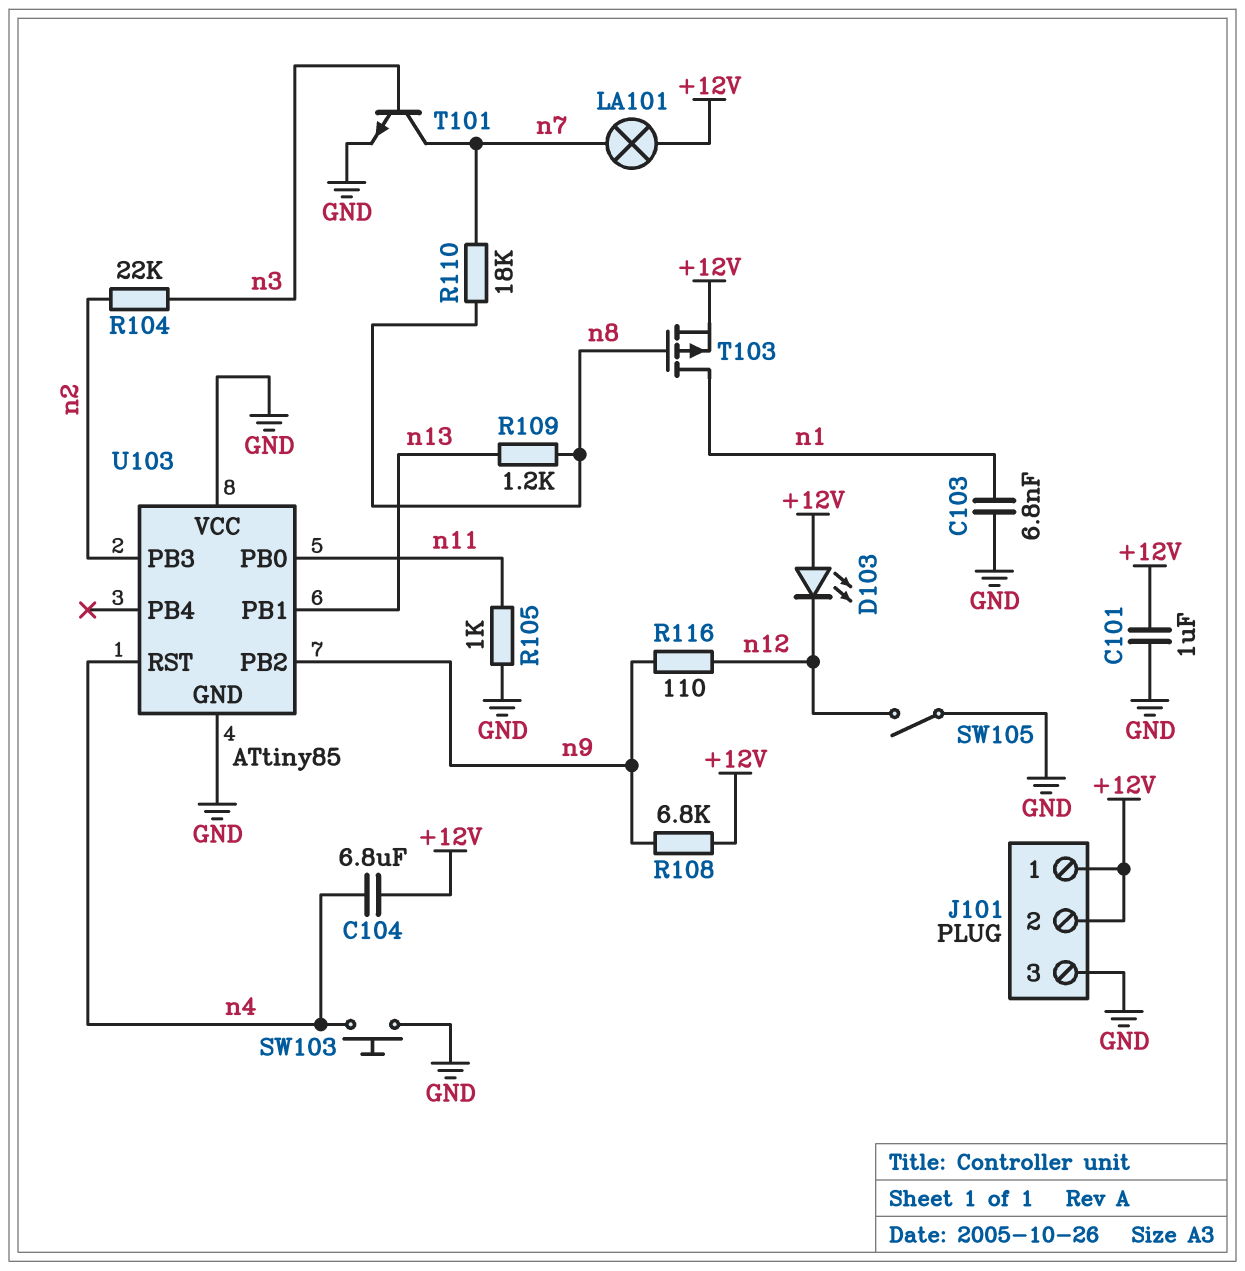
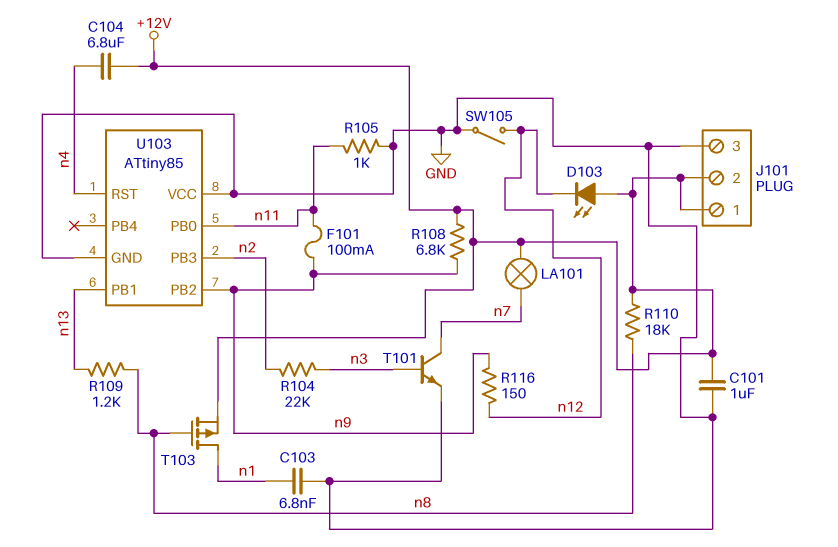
F101: none -> 100mA (n9, n11)
R110: 18k (n7, n8) -> 18k (+12V, n8)
R116: 110 (n9, n12) -> 150 (n9, n12)
SW103: button (GND, n4) -> none

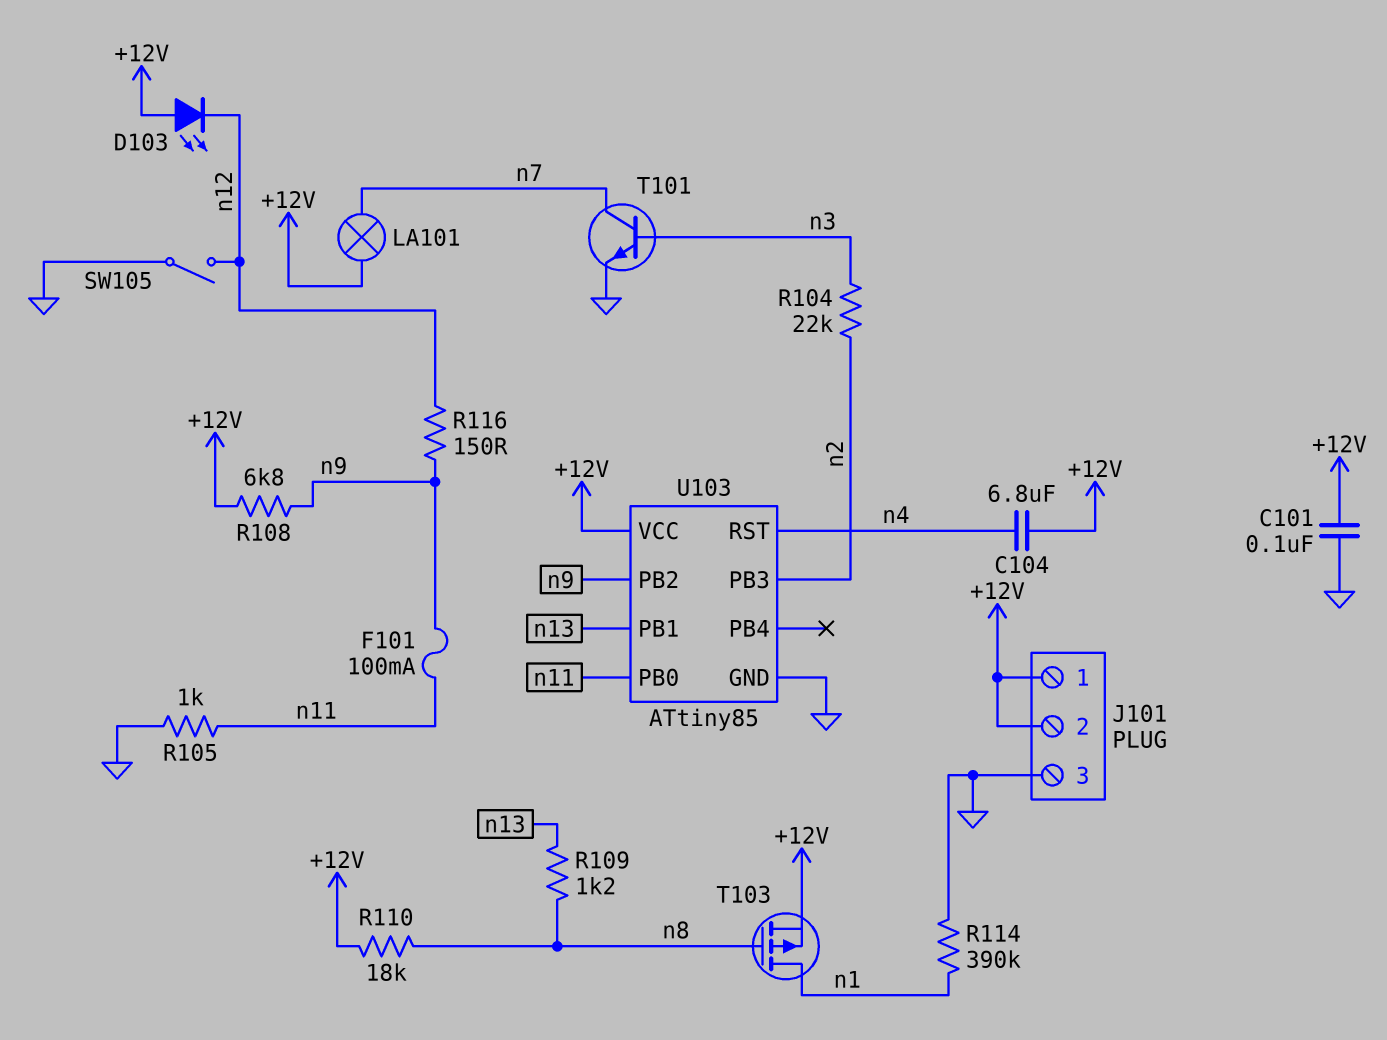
C101: 1uF (+12V, GND) -> 100nF (+12V, GND)
C103: 6.8nF (GND, n1) -> none
R114: none -> 390k (GND, n1)
U103 pin VCC: GND -> +12V

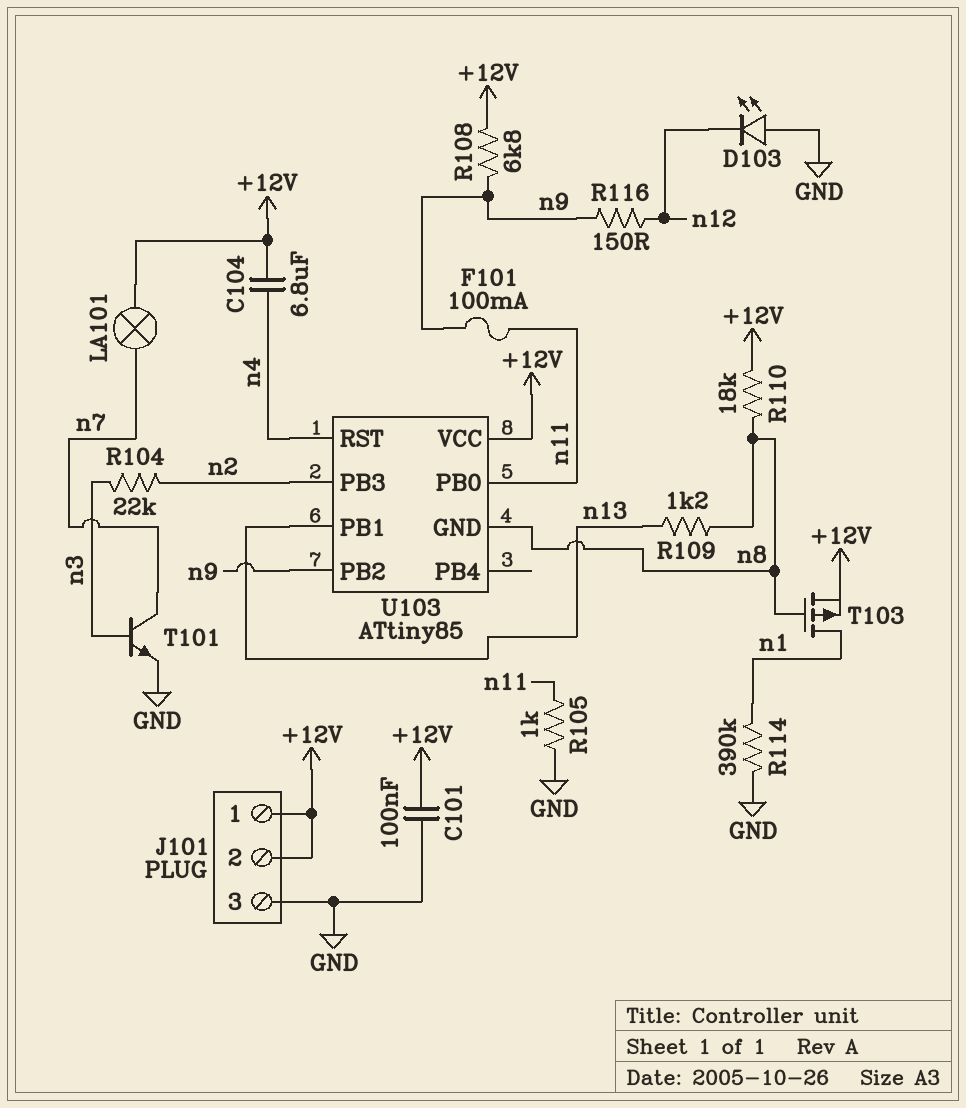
D103: LED (A +12V, K n12) -> LED (A GND, K n12)
SW105: switch (GND, n12) -> none
U103 pin GND: GND -> n8

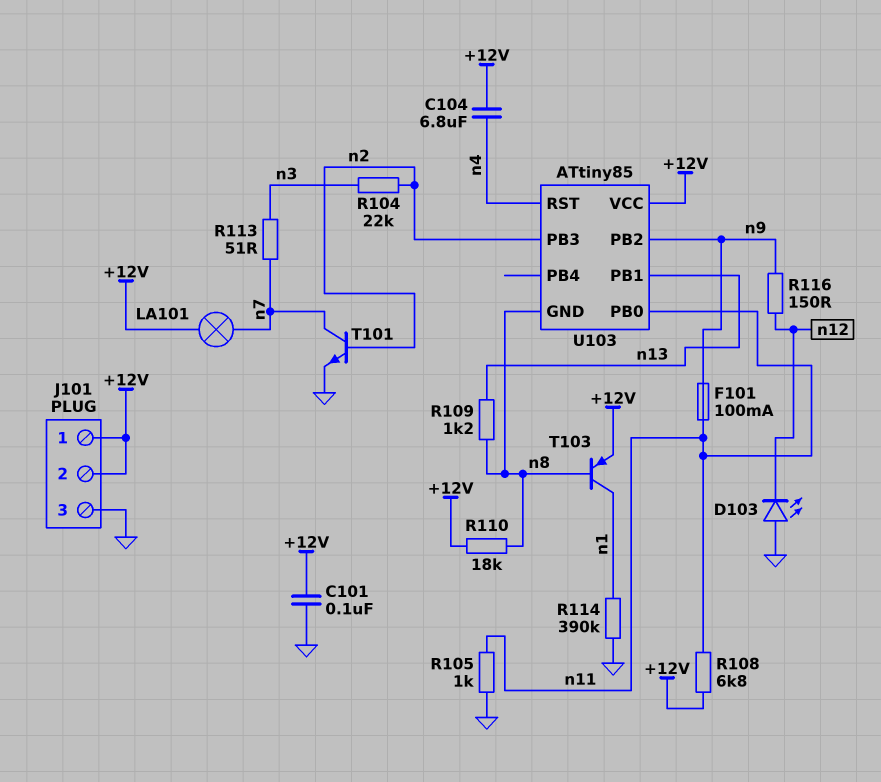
R108: 6.8k (+12V, n9) -> 6.8k (+12V, n11)
R113: none -> 51 (n3, n7)
T101: NPN (B n3, C n7, E GND) -> NPN (B n2, C n7, E GND)
T103: PMOS (G n8, D n1, S +12V) -> PNP (B n8, C n1, E +12V)

